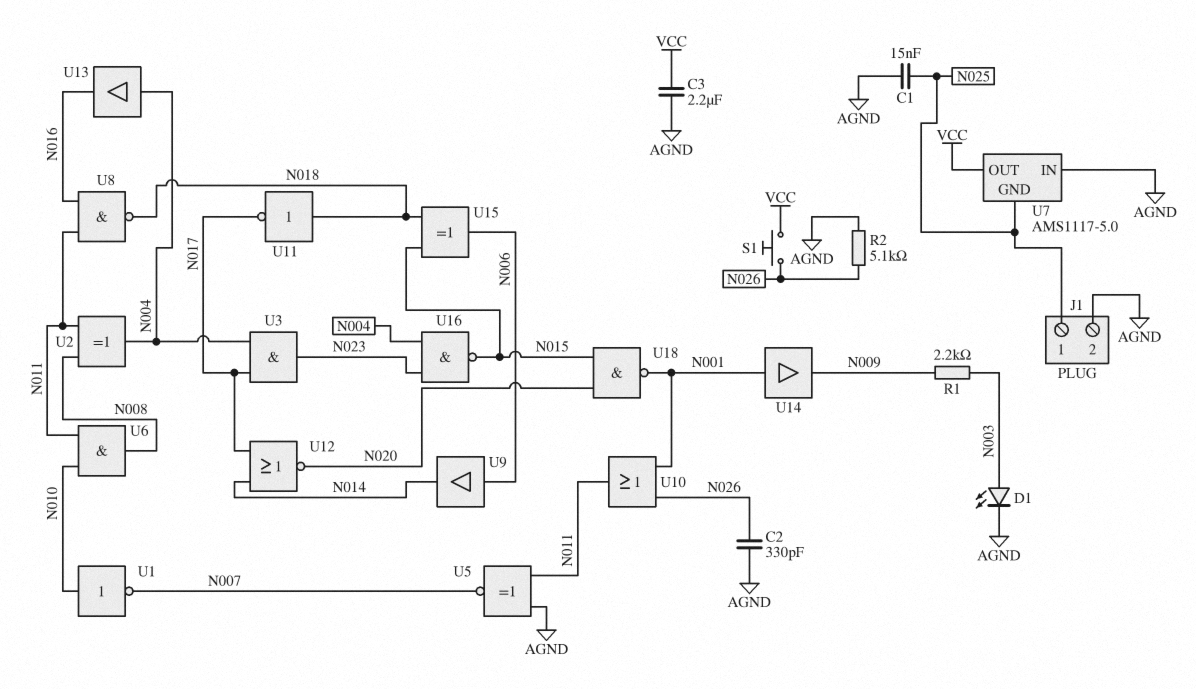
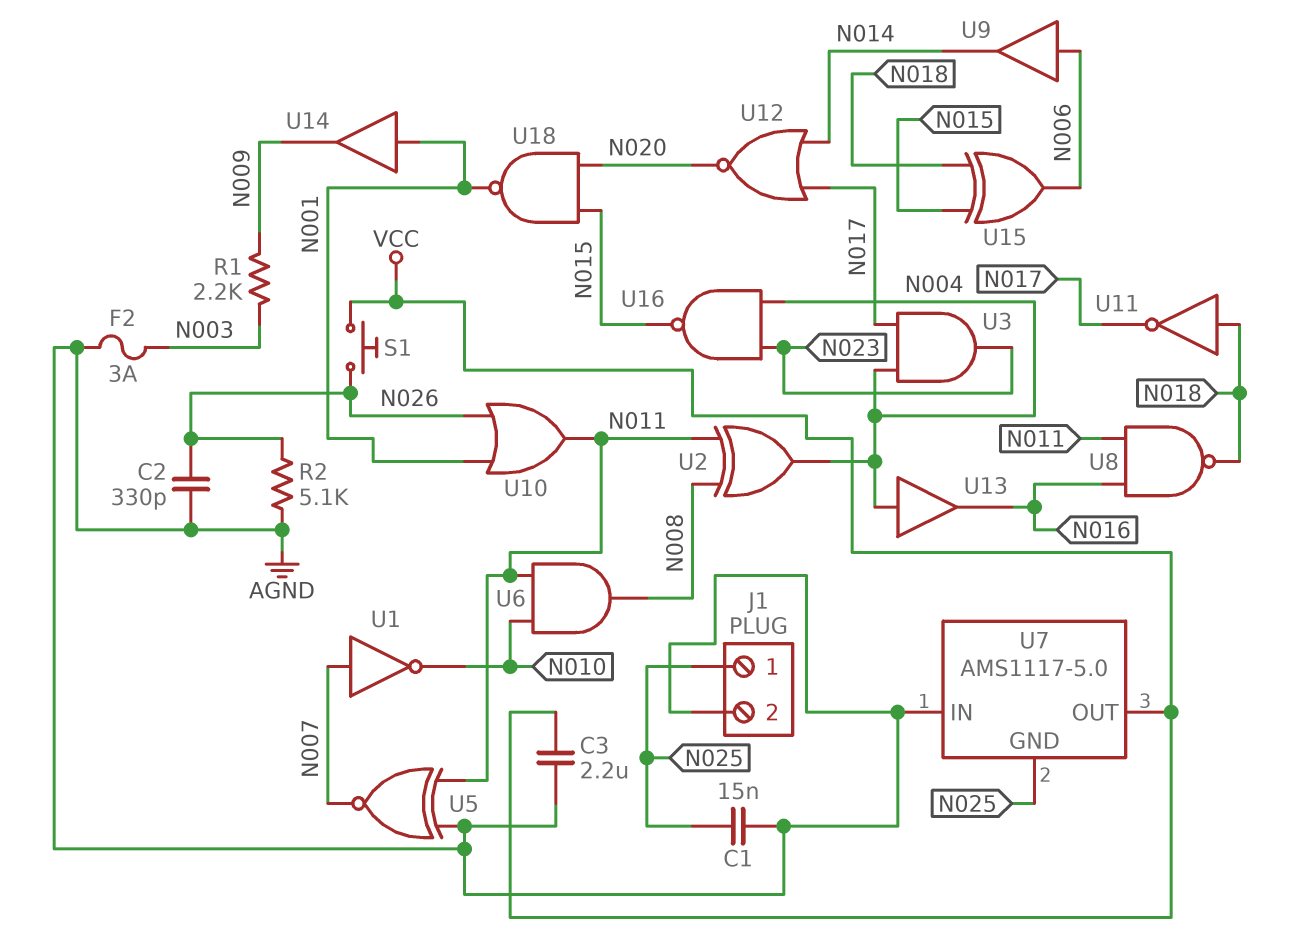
D1: LED (A N003, K AGND) -> none
F2: none -> 3A (AGND, N003)
U1: NOT (in N010, out N007) -> NOT (in N007, out N010)

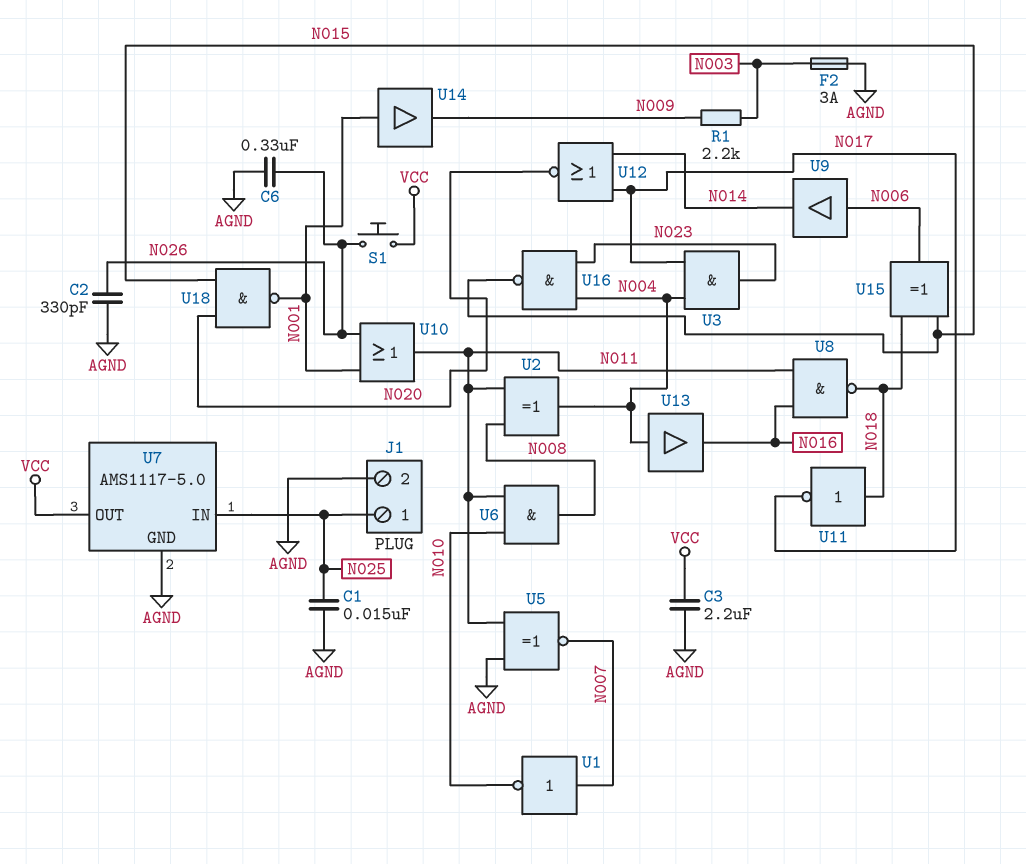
C6: none -> 330nF (AGND, N026)
R2: 5.1k (AGND, N026) -> none
U7 pin GND: N025 -> AGND
U7 pin IN: AGND -> N025

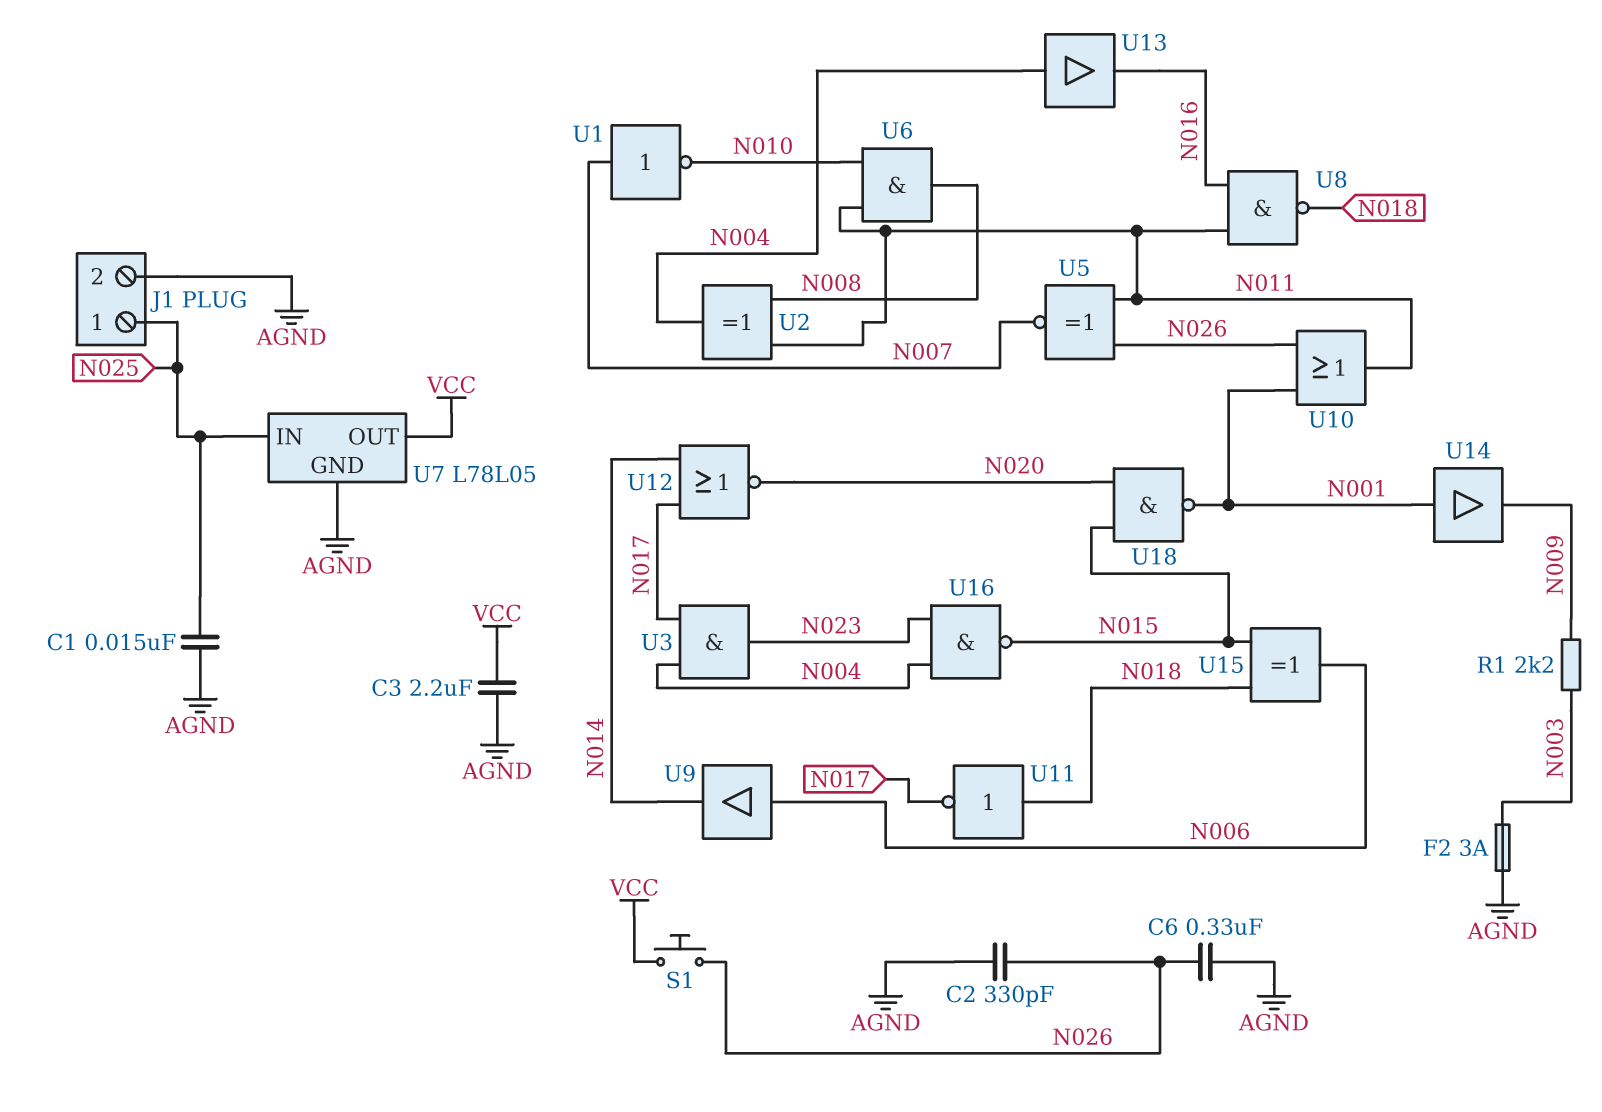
U5: XNOR (in AGND, in N011, out N007) -> XNOR (in N011, in N026, out N007)
U7: AMS1117-5.0 -> L78L05

